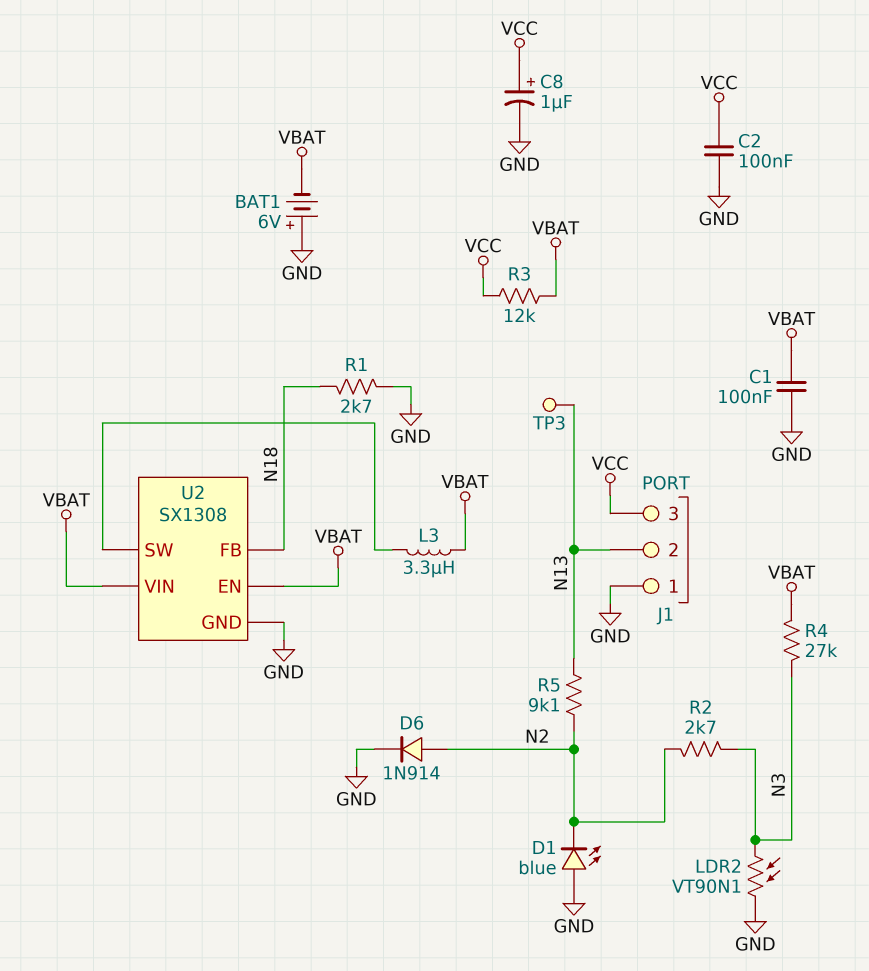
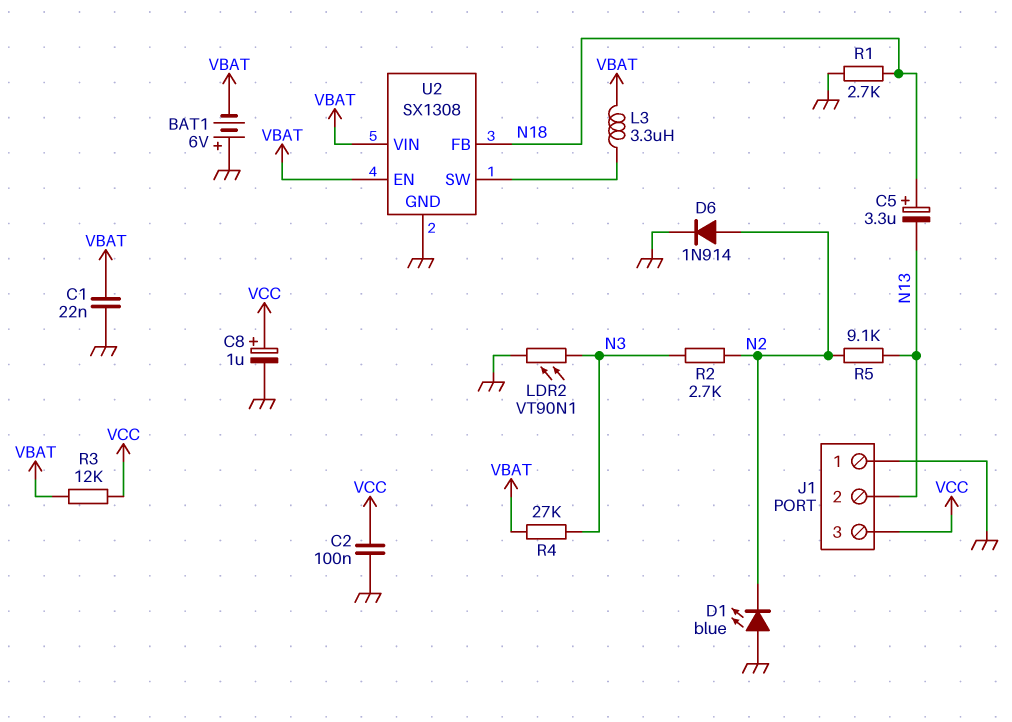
C1: 100nF (GND, VBAT) -> 22nF (GND, VBAT)
C5: none -> 3.3uF (plus N18, minus N13)
TP3: test point (N13) -> none

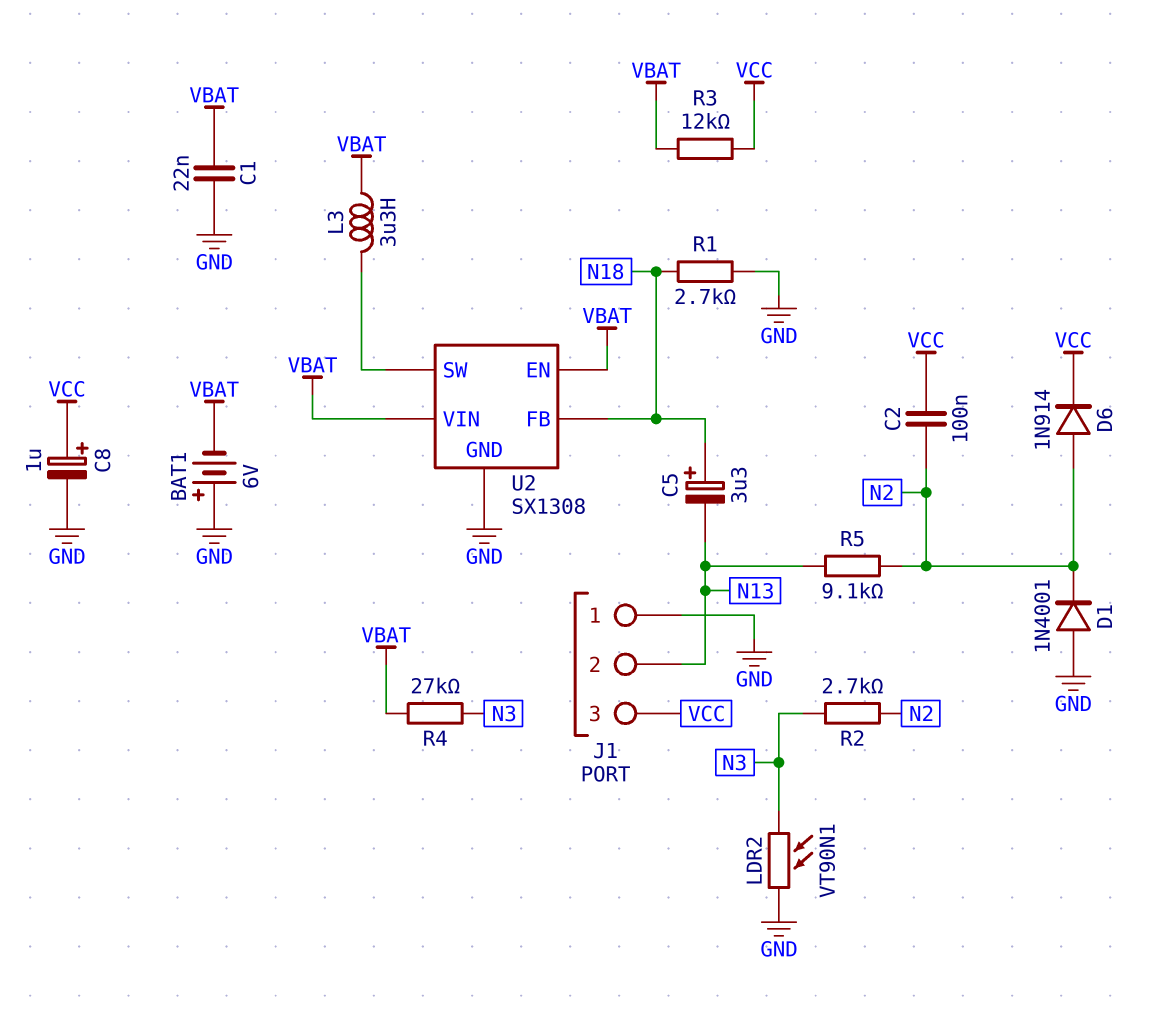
C2: 100nF (GND, VCC) -> 100nF (N2, VCC)
D1: LED blue (A GND, K N2) -> diode 1N4001 (A GND, K N2)
D6: diode 1N914 (A N2, K GND) -> diode 1N914 (A N2, K VCC)

